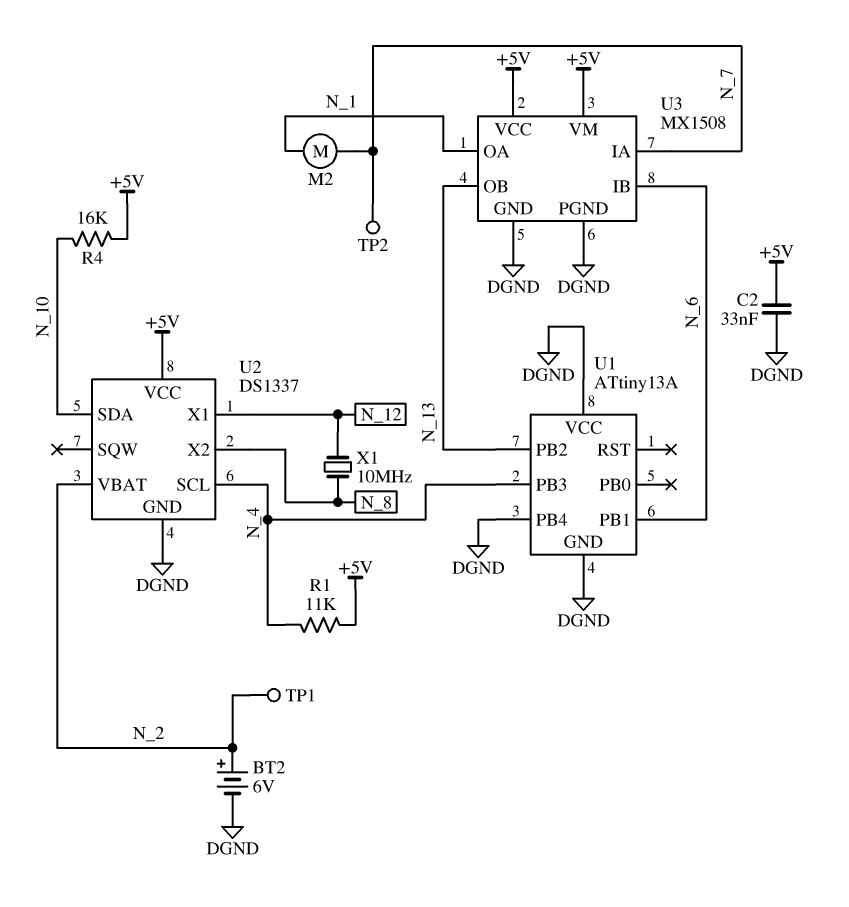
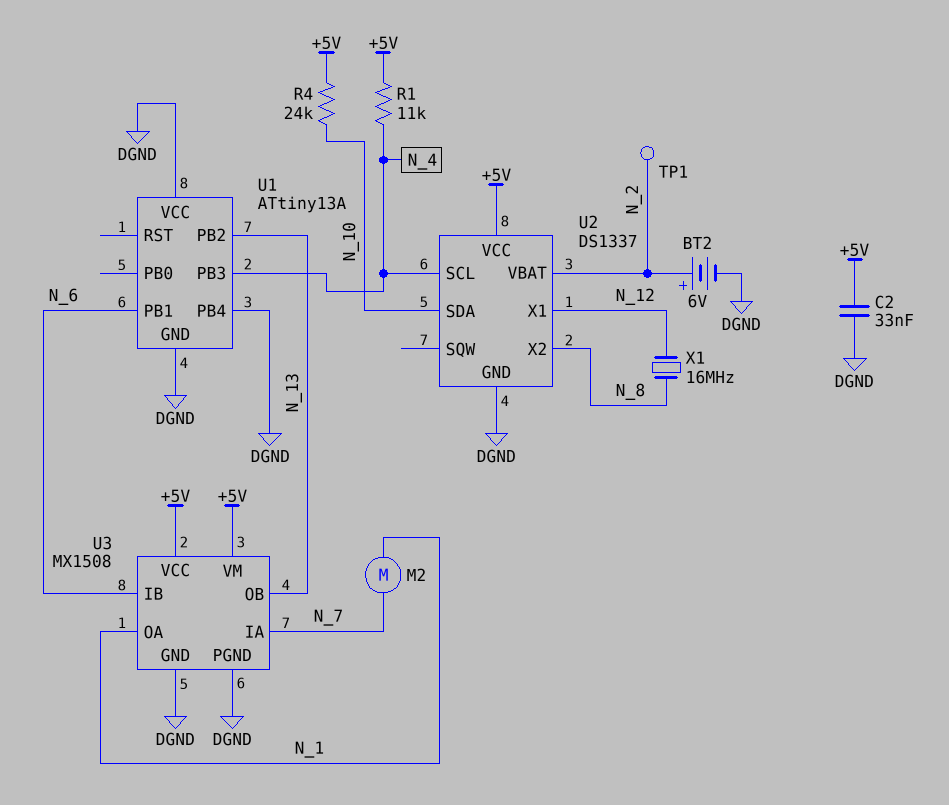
R4: 16k (+5V, N_10) -> 24k (+5V, N_10)
TP2: test point (N_7) -> none
X1: 10MHz (N_8, N_12) -> 16MHz (N_8, N_12)

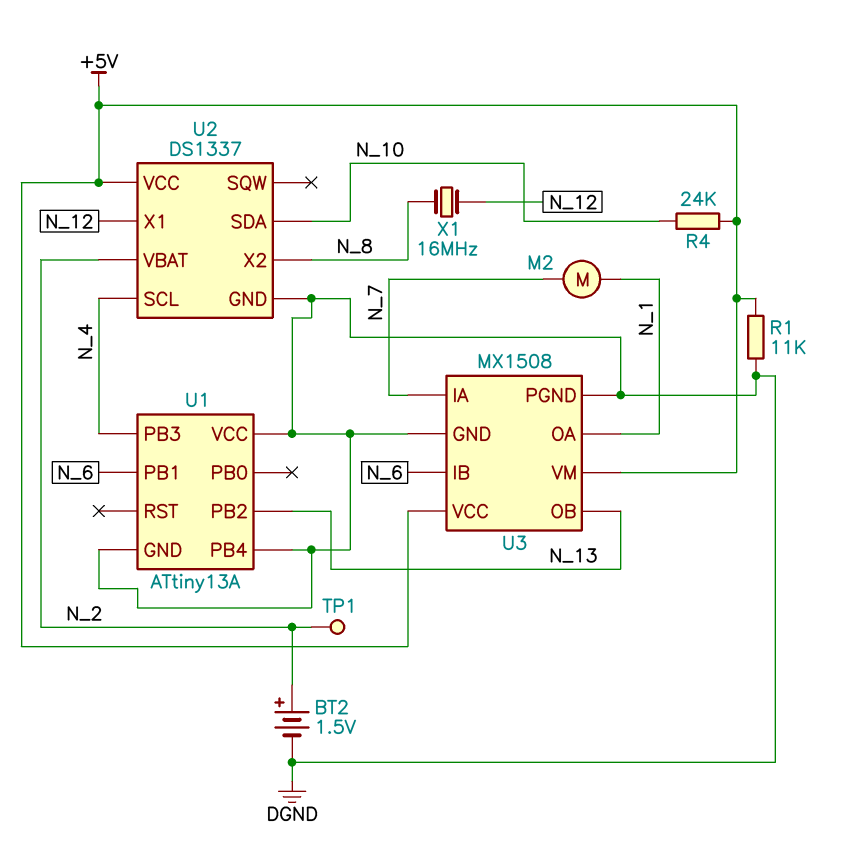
BT2: 6V (plus N_2, minus DGND) -> 1.5V (plus N_2, minus DGND)
C2: 33nF (+5V, DGND) -> none
R1: 11k (+5V, N_4) -> 11k (+5V, DGND)

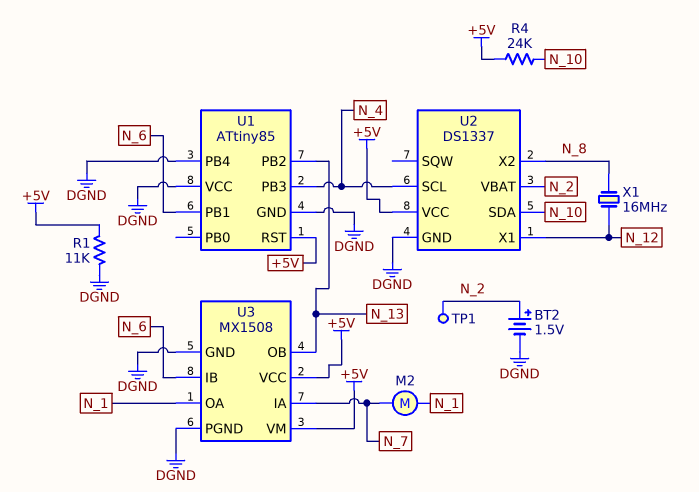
U1: ATtiny13A -> ATtiny85
U1 pin RST: none -> +5V

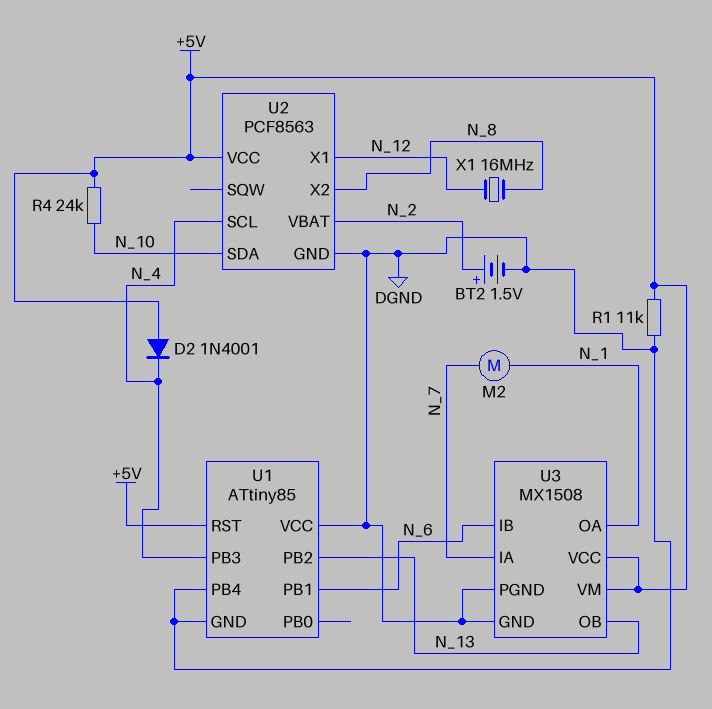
D2: none -> diode 1N4001 (A +5V, K N_4)
TP1: test point (N_2) -> none
U2: DS1337 -> PCF8563

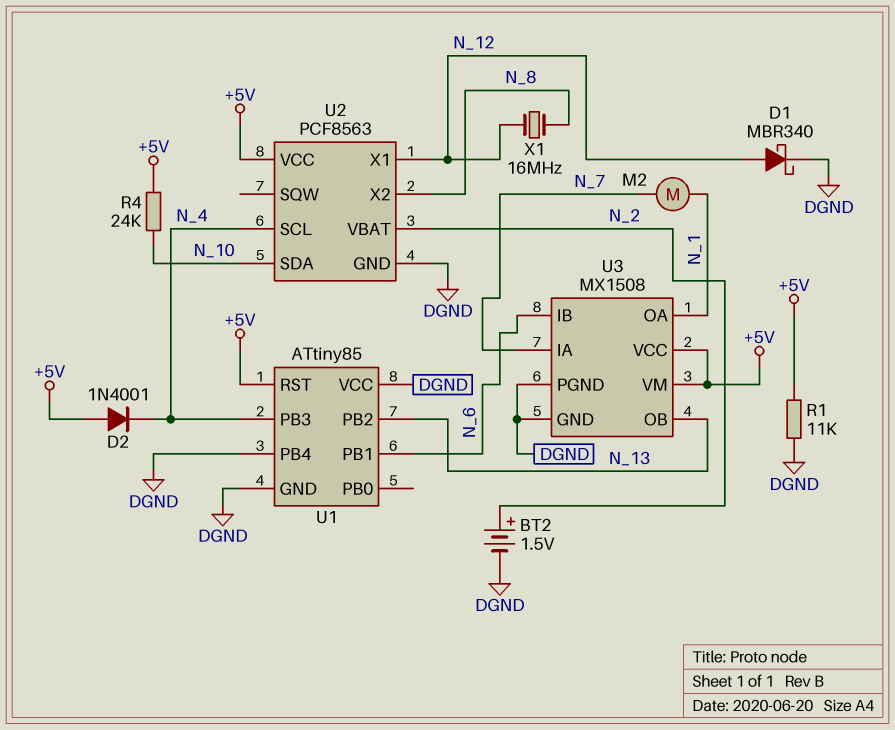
D1: none -> schottky MBR340 (A N_12, K DGND)

